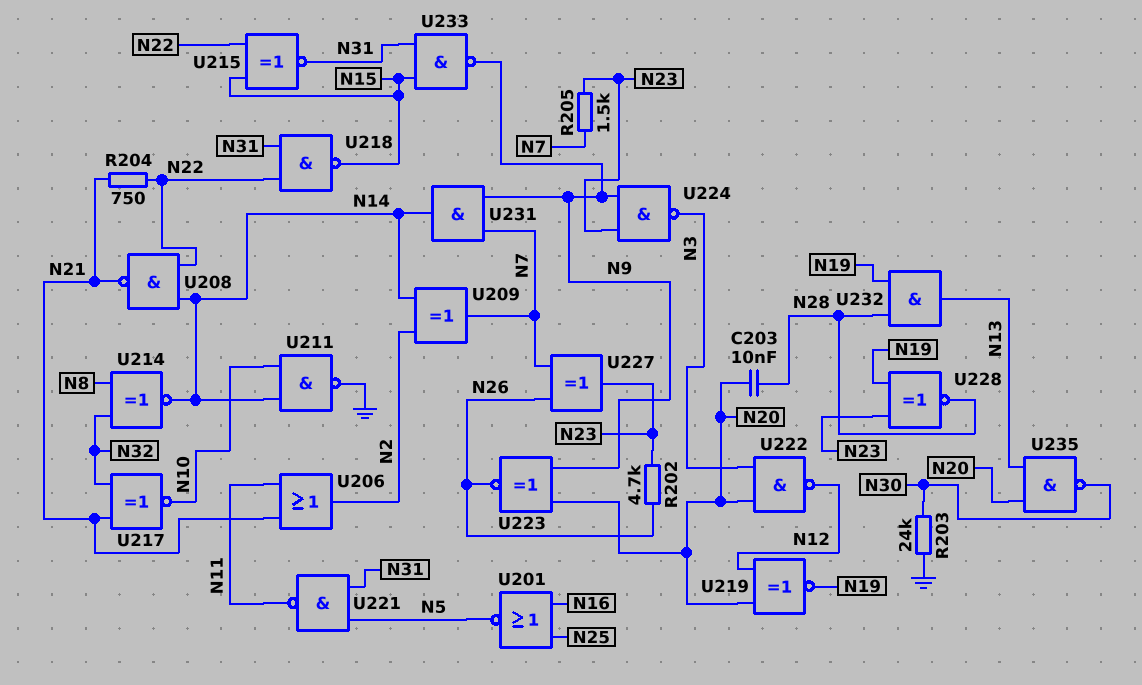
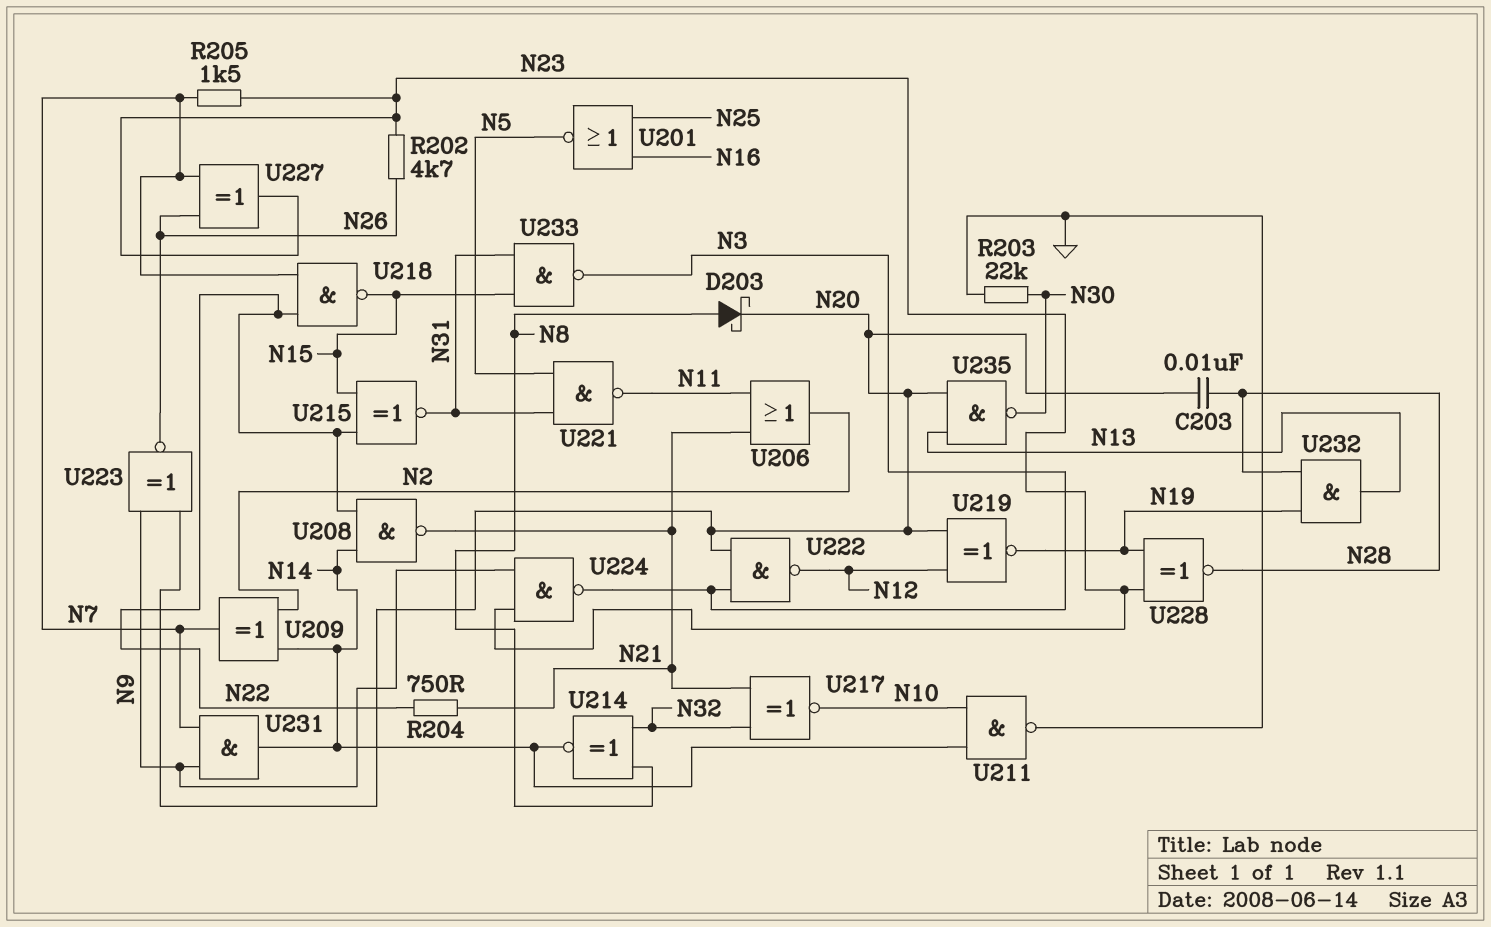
D203: none -> schottky (A N8, K N20)
R203: 24k (GND, N30) -> 22k (GND, N30)
U218: NAND (in N22, in N31, out N15) -> NAND (in N7, in N22, out N15)
U233: NAND (in N15, in N31, out N9) -> NAND (in N15, in N31, out N3)

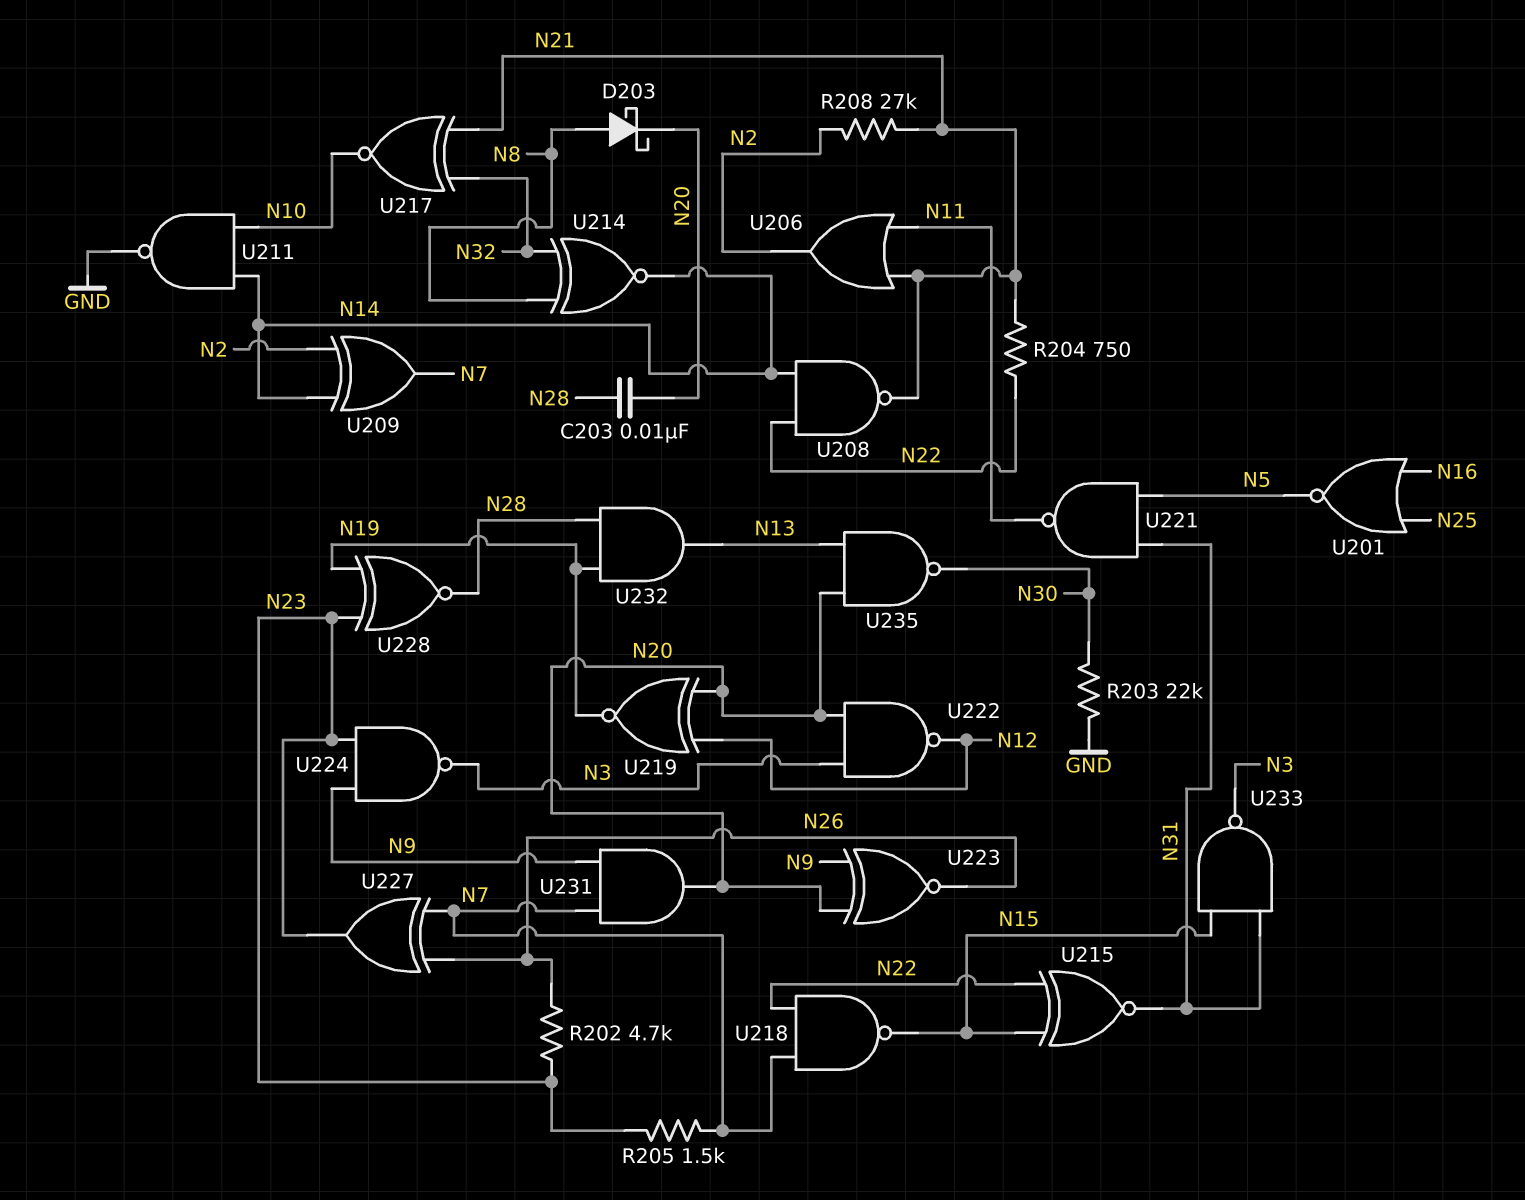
R208: none -> 27k (N2, N21)
U231: AND (in N7, in N9, out N14) -> AND (in N7, in N9, out N20)

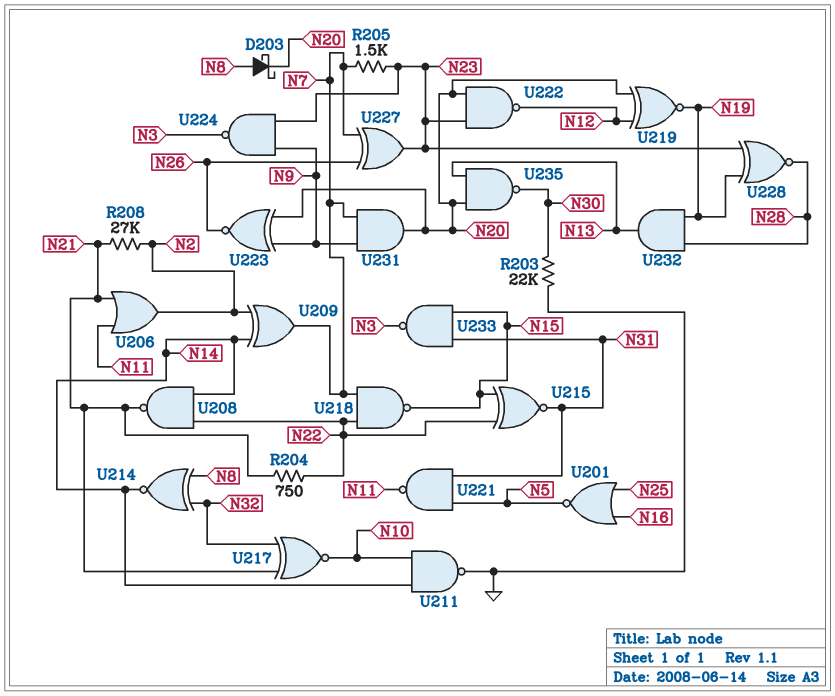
C203: 10nF (N20, N28) -> none
R202: 4.7k (N23, N26) -> none
U222: NAND (in N3, in N20, out N12) -> NAND (in N20, in N23, out N12)

